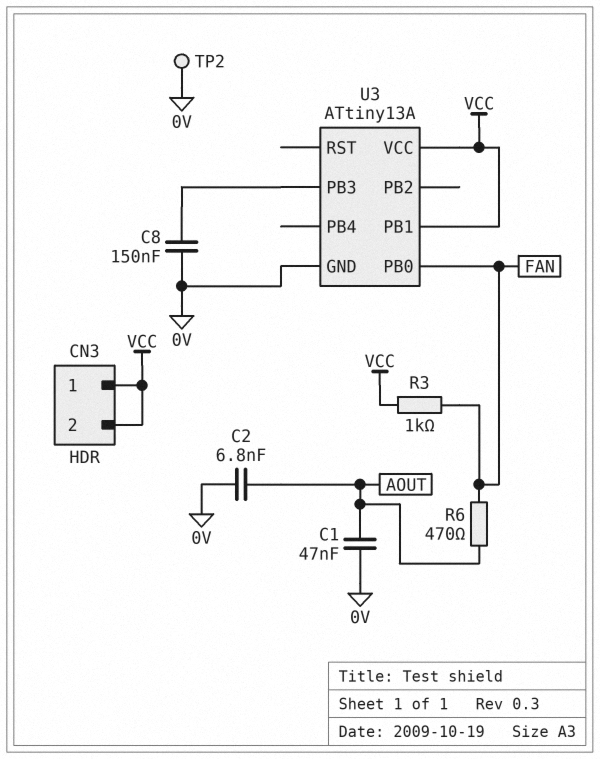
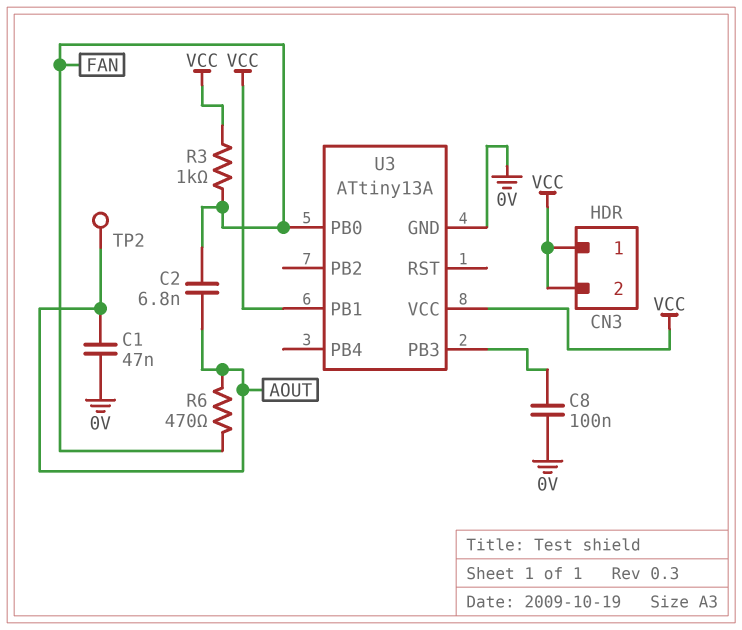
C2: 6.8nF (0V, AOUT) -> 6.8nF (AOUT, FAN)
C8: 150nF (0V, U3/PB3) -> 100nF (0V, U3/PB3)
TP2: test point (0V) -> test point (AOUT)

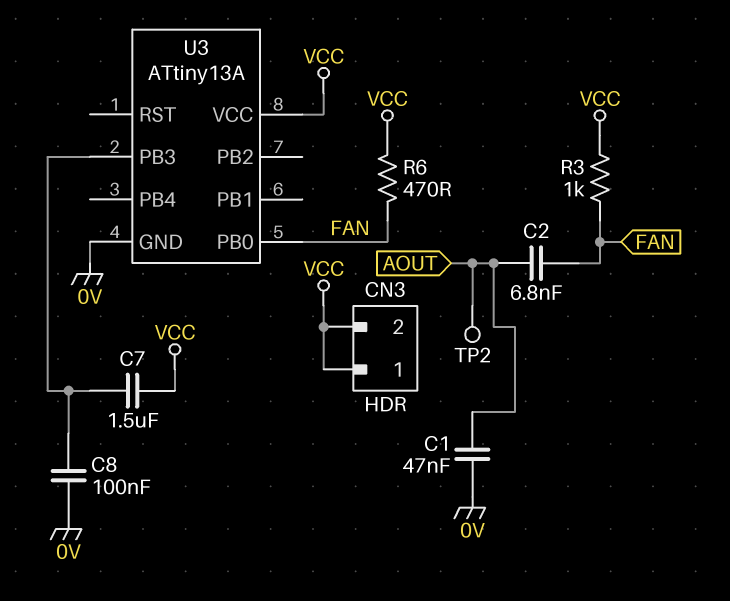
C7: none -> 1.5uF (U3/PB3, VCC)
R6: 470 (AOUT, FAN) -> 470 (FAN, VCC)
U3 pin PB1: VCC -> none

